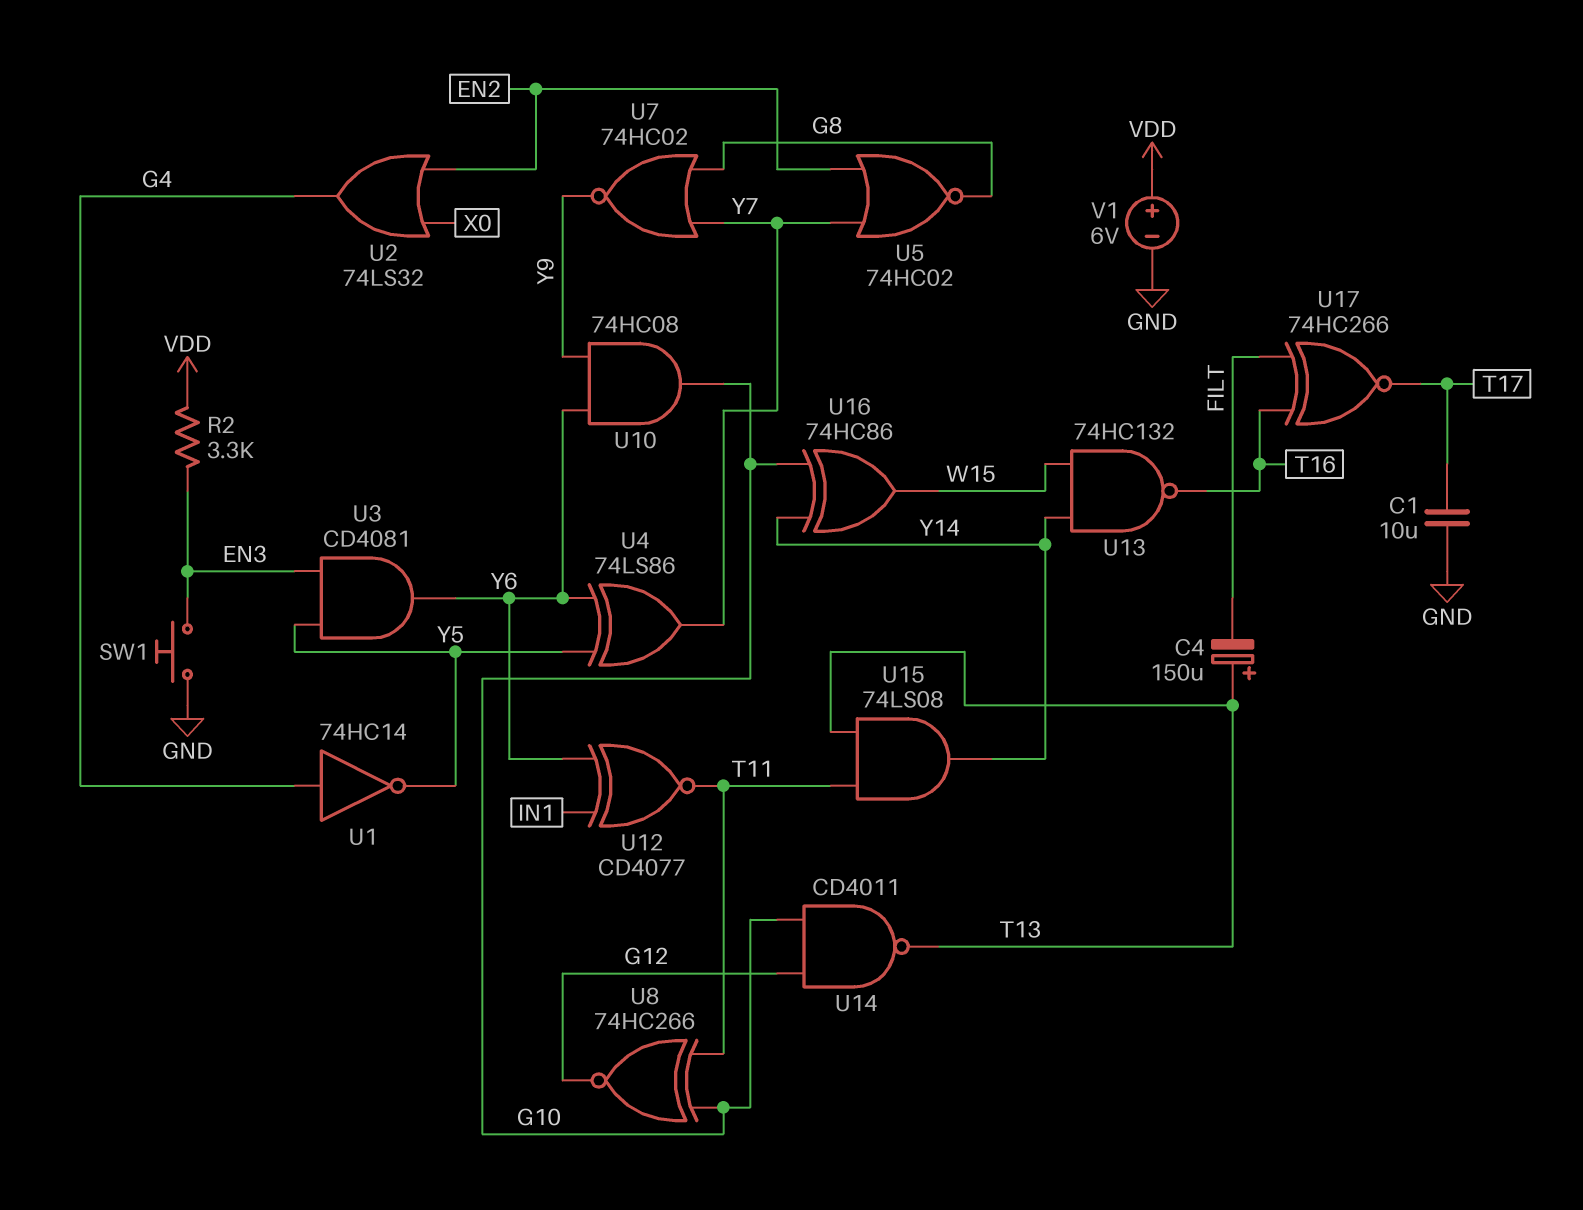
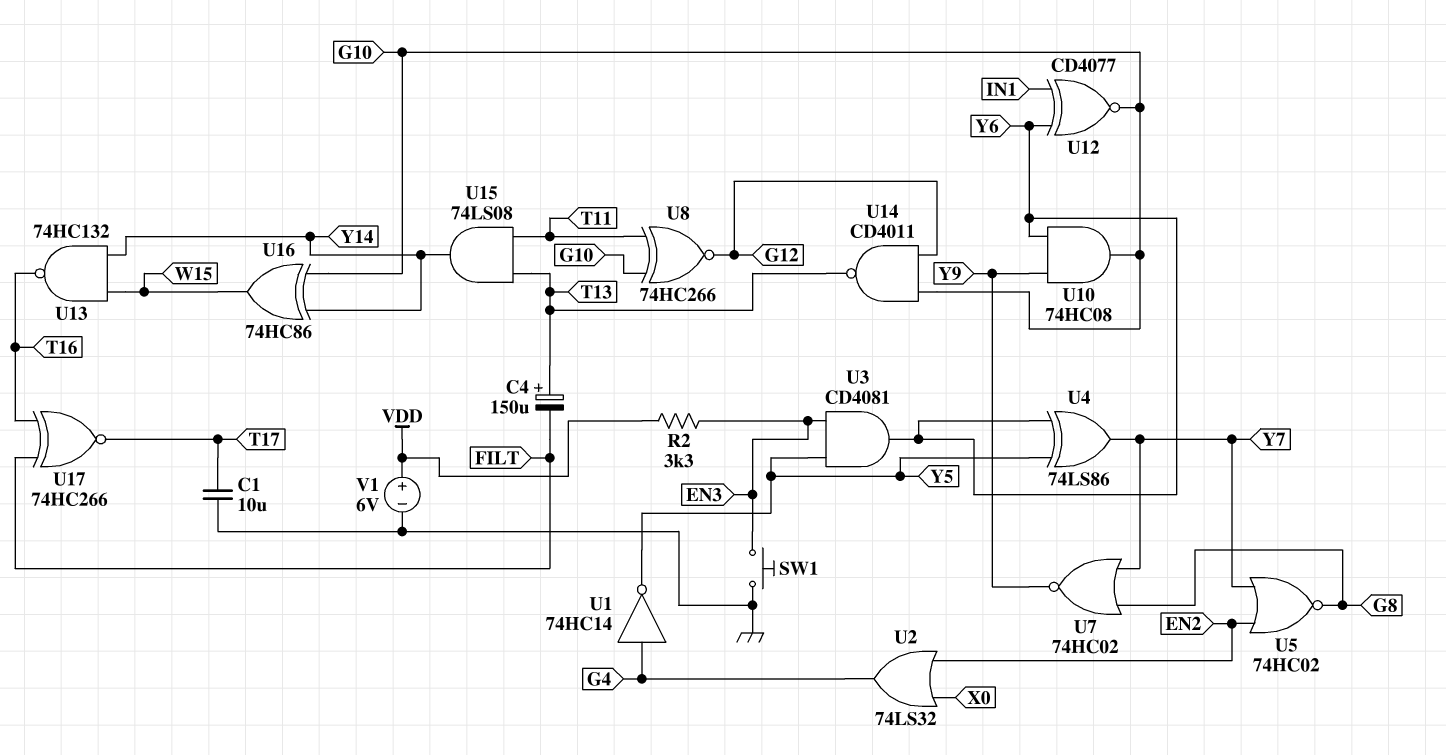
U12: XNOR CD4077 (in IN1, in Y6, out T11) -> XNOR CD4077 (in IN1, in Y6, out G10)

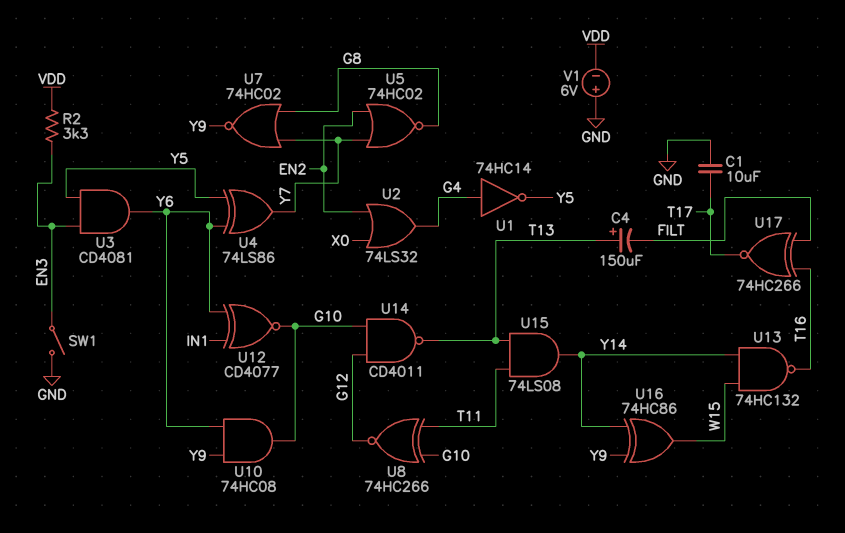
SW1: button (EN3, GND) -> switch (EN3, GND)
U16: XOR 74HC86 (in G10, in Y14, out W15) -> XOR 74HC86 (in Y9, in Y14, out W15)
V1: 6V (plus VDD, minus GND) -> 6V (plus GND, minus VDD)

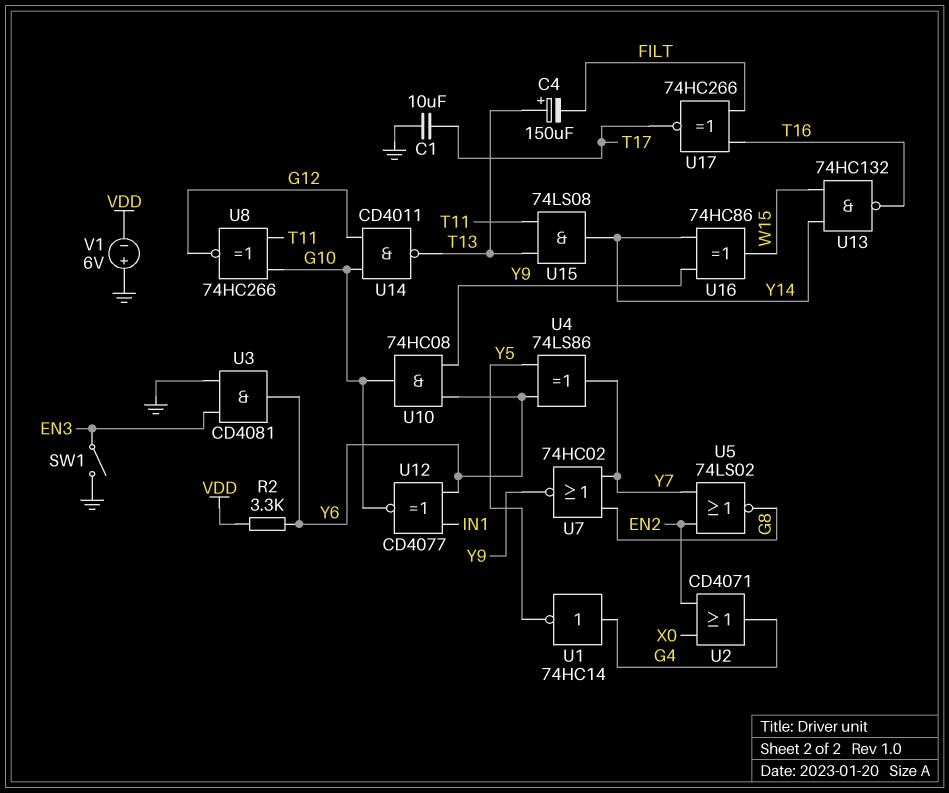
R2: 3.3k (EN3, VDD) -> 3.3k (VDD, Y6)
U2: OR 74LS32 (in EN2, in X0, out G4) -> OR CD4071 (in EN2, in X0, out G4)
U3: AND CD4081 (in EN3, in Y5, out Y6) -> AND CD4081 (in EN3, in GND, out Y6)
U5: NOR 74HC02 (in EN2, in Y7, out G8) -> NOR 74LS02 (in EN2, in Y7, out G8)

